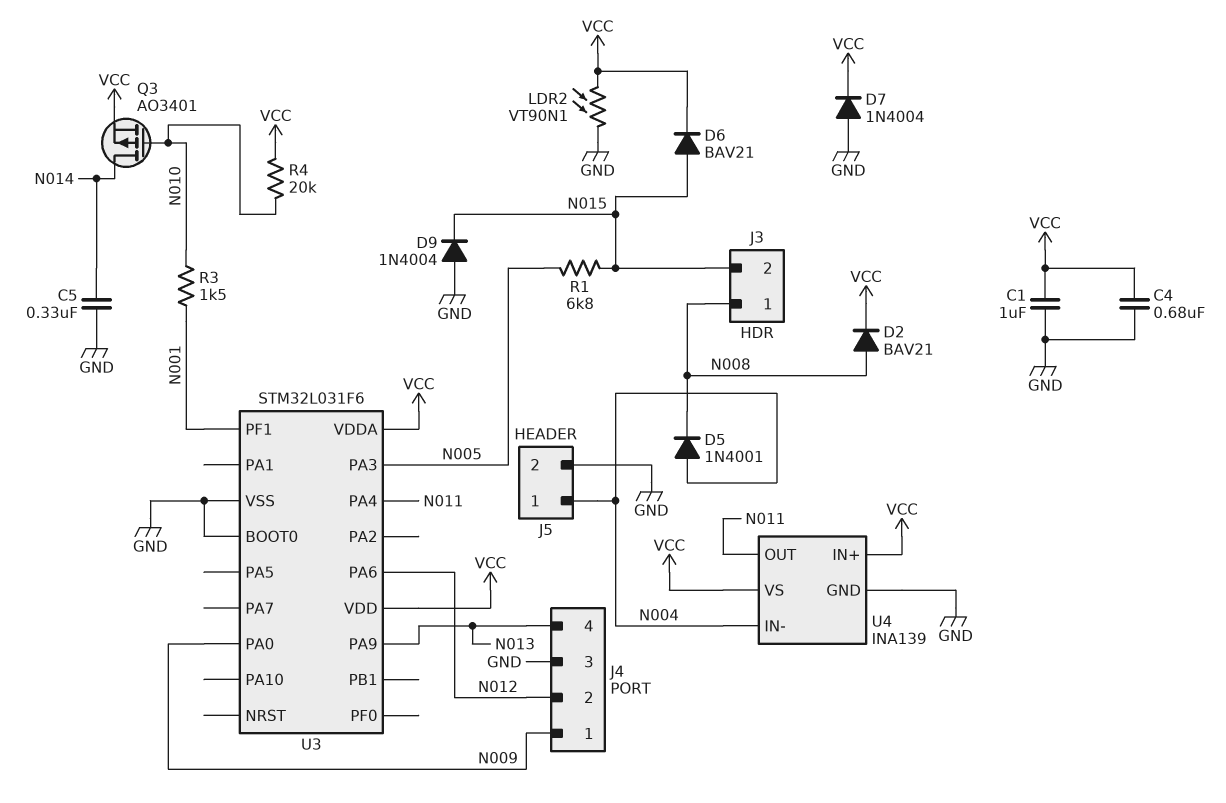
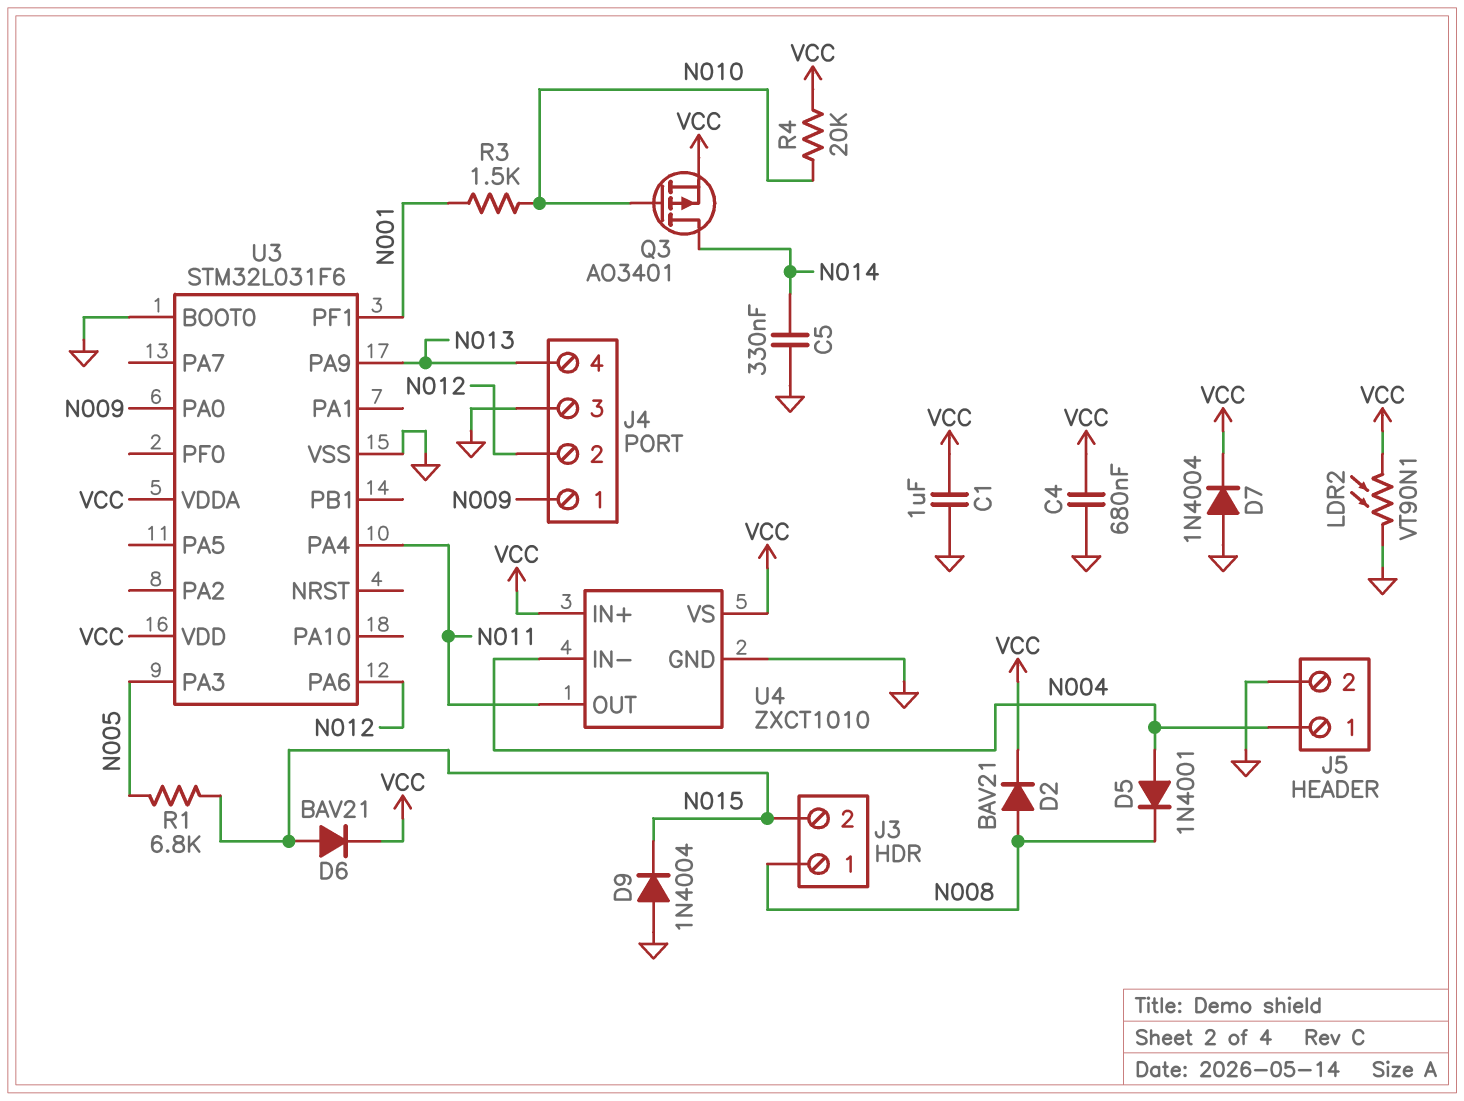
U4: INA139 -> ZXCT1010

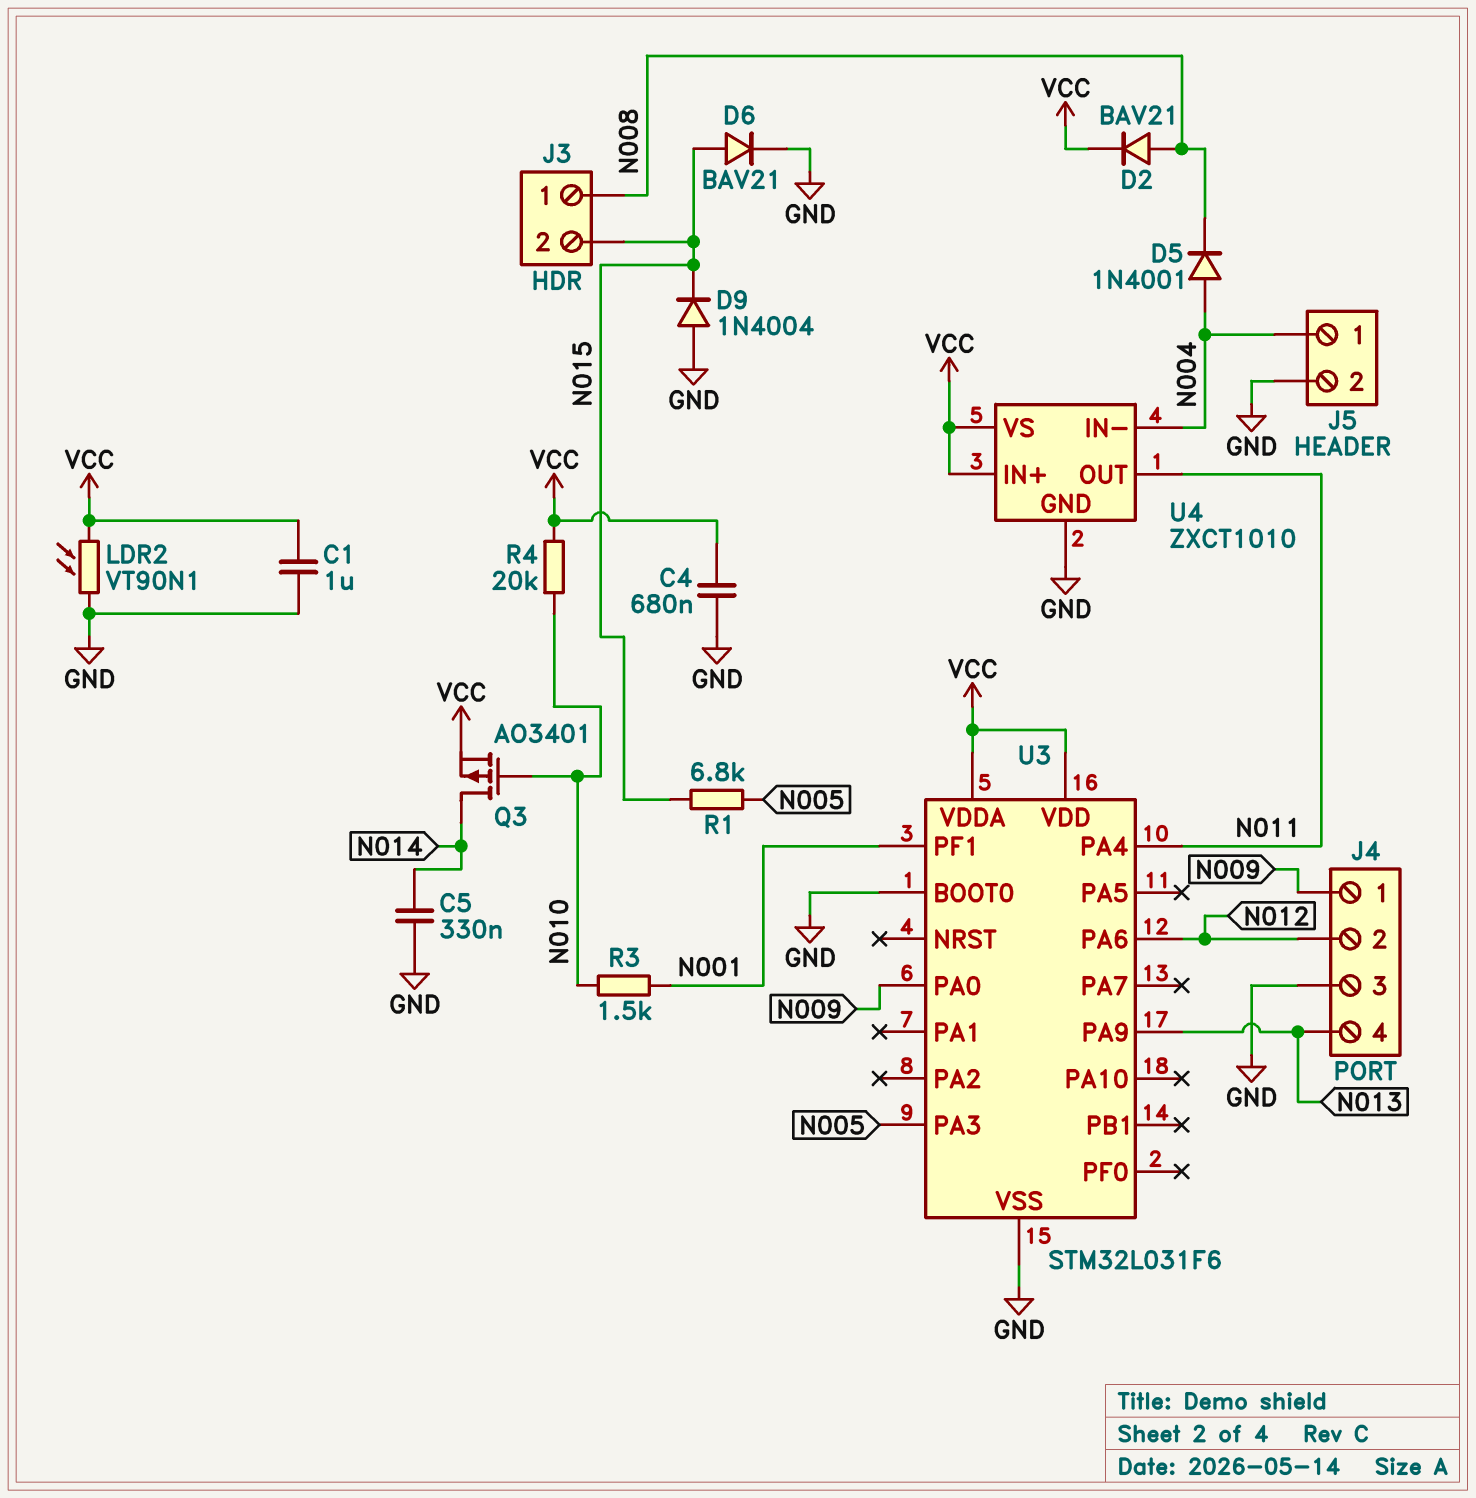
D6: diode BAV21 (A N015, K VCC) -> diode BAV21 (A N015, K GND)
D7: diode 1N4004 (A GND, K VCC) -> none

